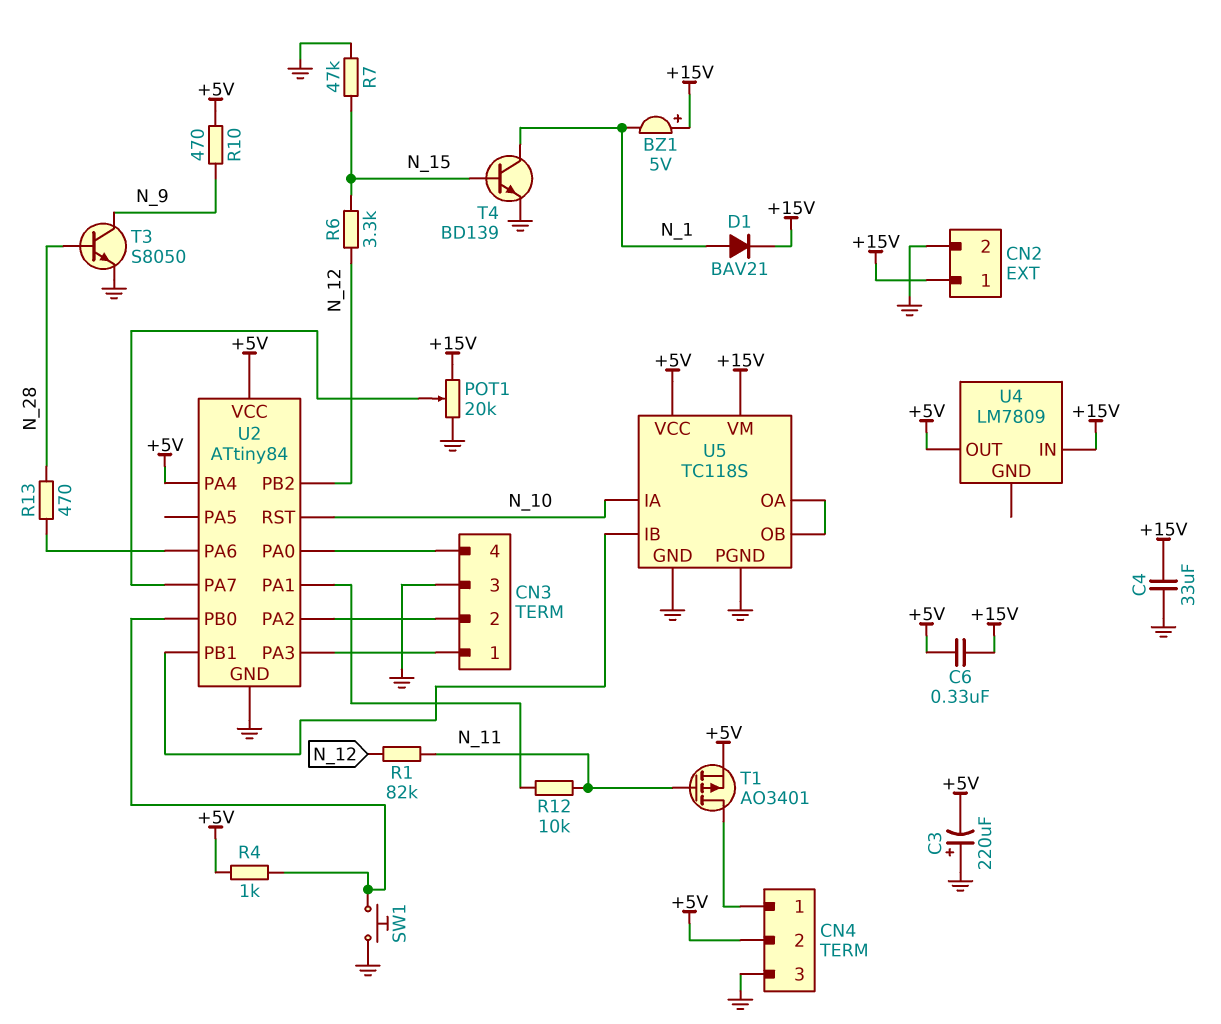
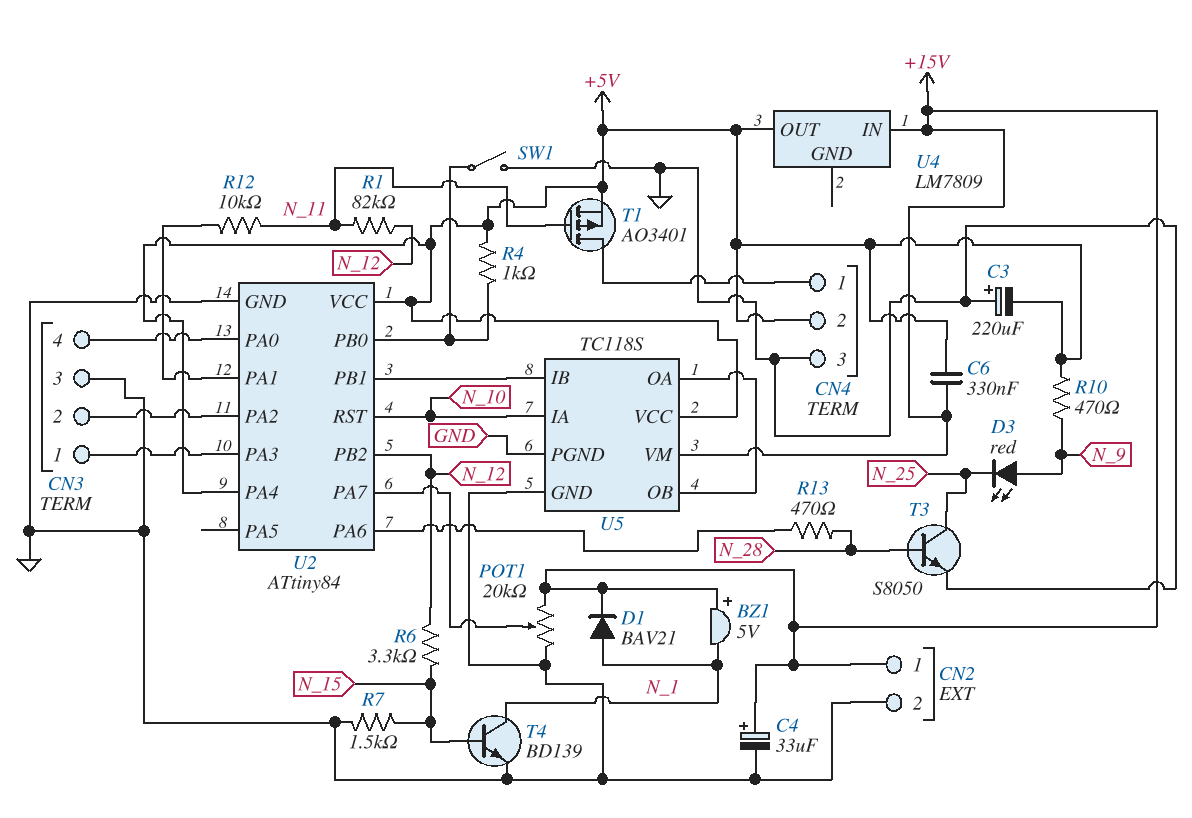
C4: 33uF (+15V, GND) -> 33uF (plus +15V, minus GND)
D3: none -> LED red (A N_9, K N_25)
R7: 47k (GND, N_15) -> 1.5k (GND, N_15)
SW1: button (GND, U2/PB0) -> switch (GND, U2/PB0)
T3: NPN S8050 (B N_28, C N_9, E GND) -> NPN S8050 (B N_28, C N_25, E GND)

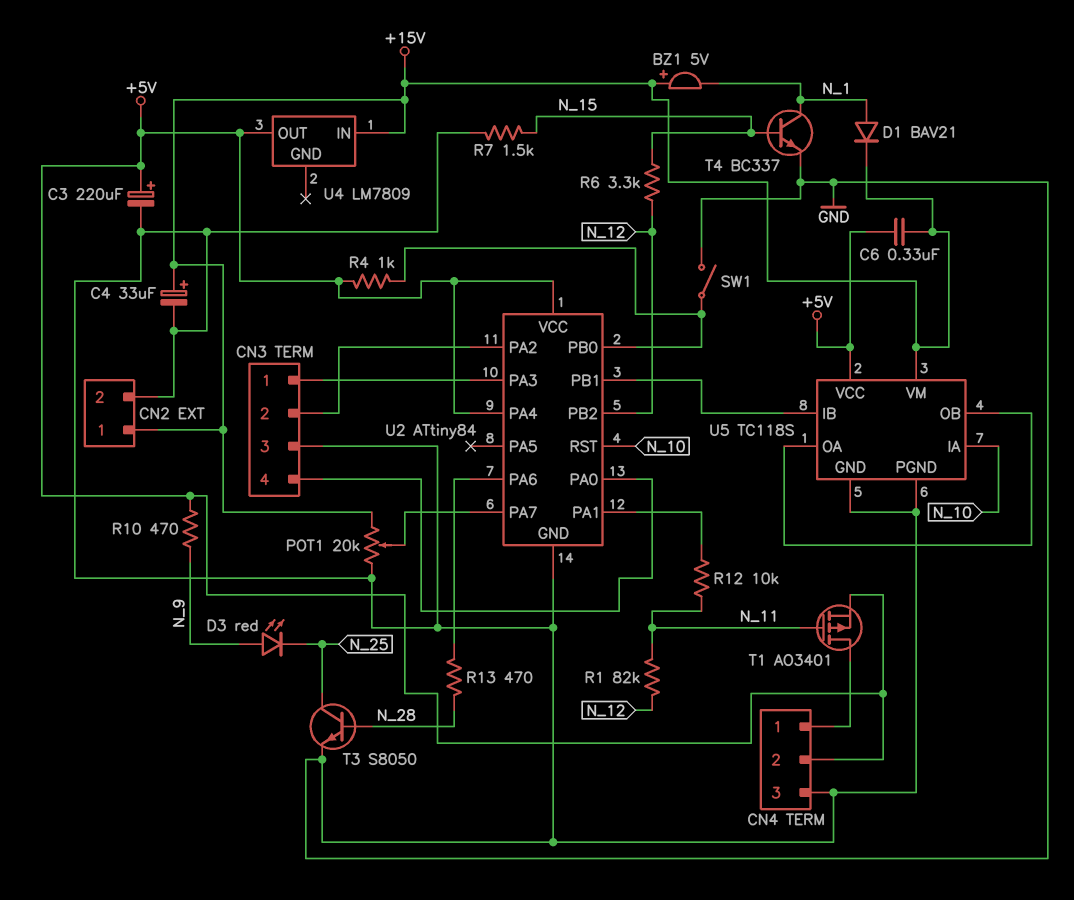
C3: 220uF (plus GND, minus +5V) -> 220uF (plus +5V, minus GND)
T4: NPN BD139 (B N_15, C N_1, E GND) -> NPN BC337 (B N_15, C N_1, E GND)

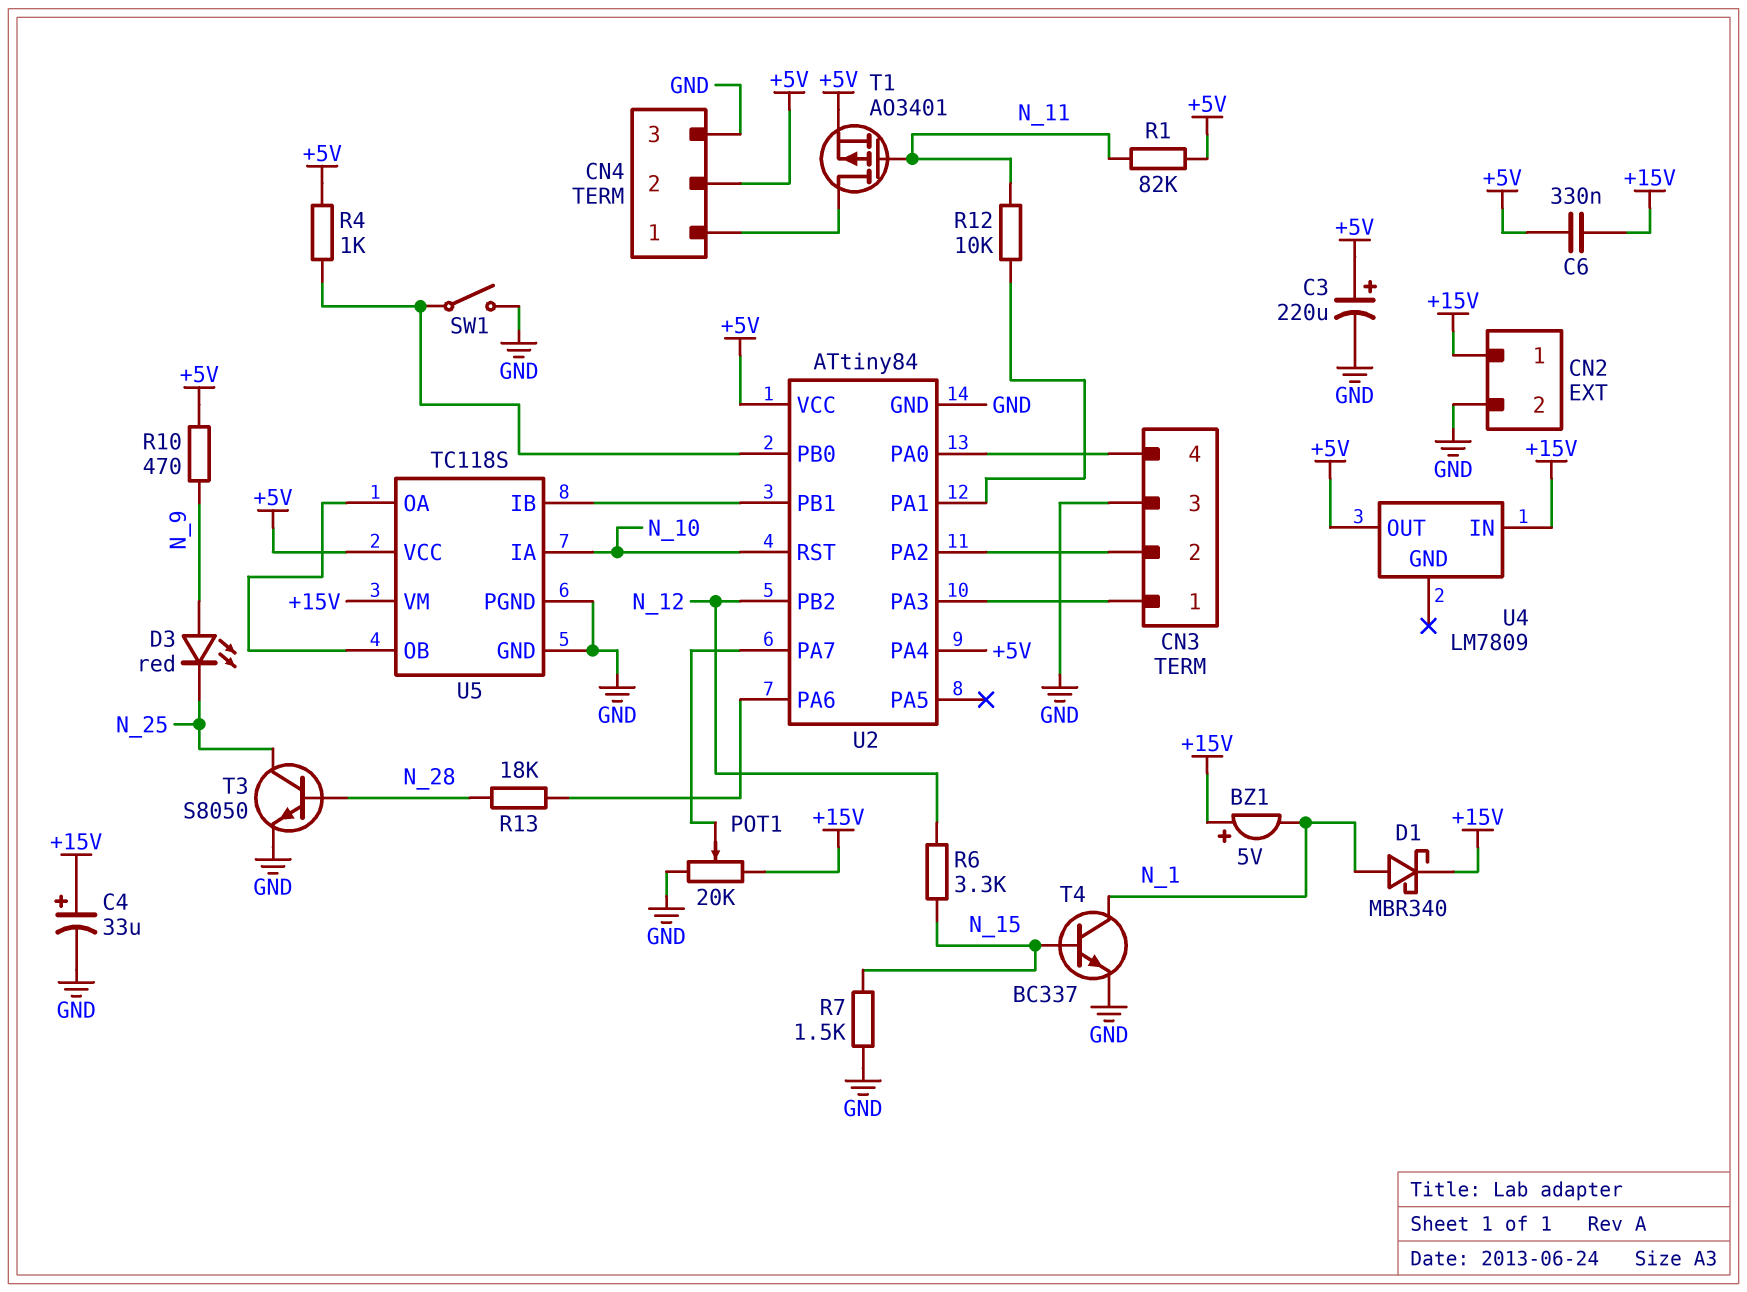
D1: diode BAV21 (A N_1, K +15V) -> schottky MBR340 (A N_1, K +15V)
R1: 82k (N_11, N_12) -> 82k (+5V, N_11)
R13: 470 (N_28, U2/PA6) -> 18k (N_28, U2/PA6)

